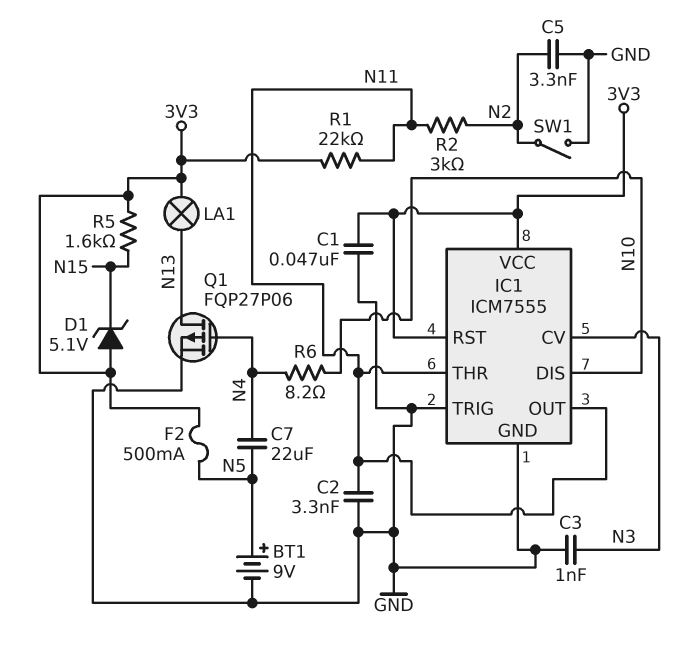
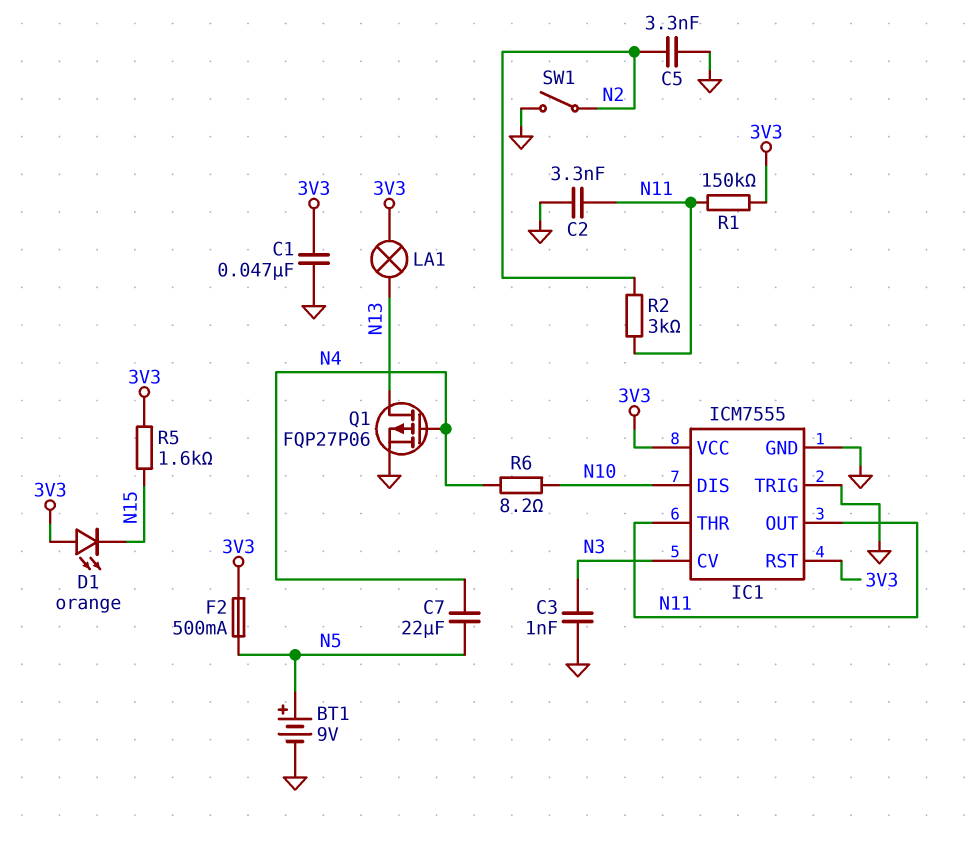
D1: zener 5.1V (A 3V3, K N15) -> LED orange (A 3V3, K N15)
R1: 22k (3V3, N11) -> 150k (3V3, N11)

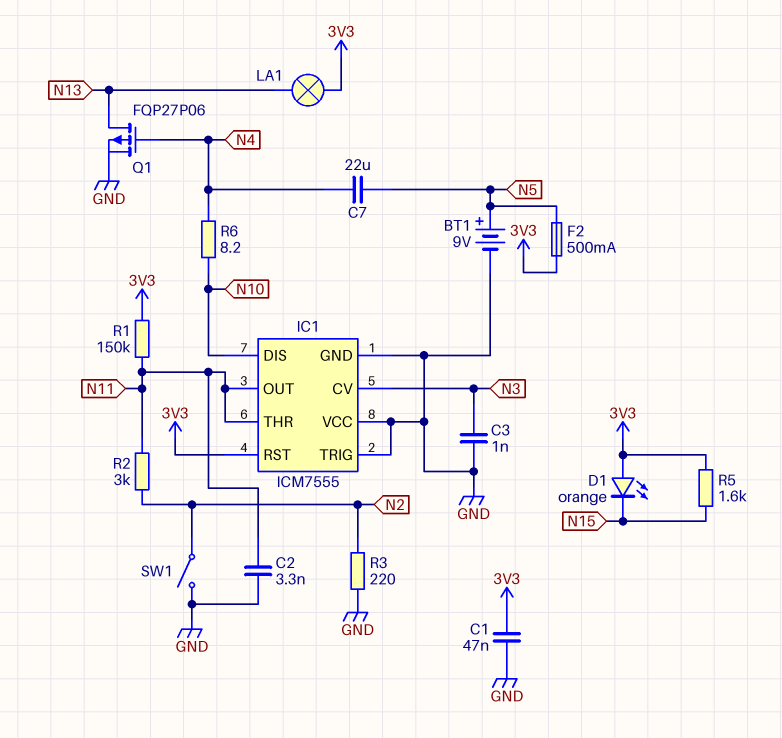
C5: 3.3nF (GND, N2) -> none
IC1 pin VCC: 3V3 -> GND
R3: none -> 220 (GND, N2)

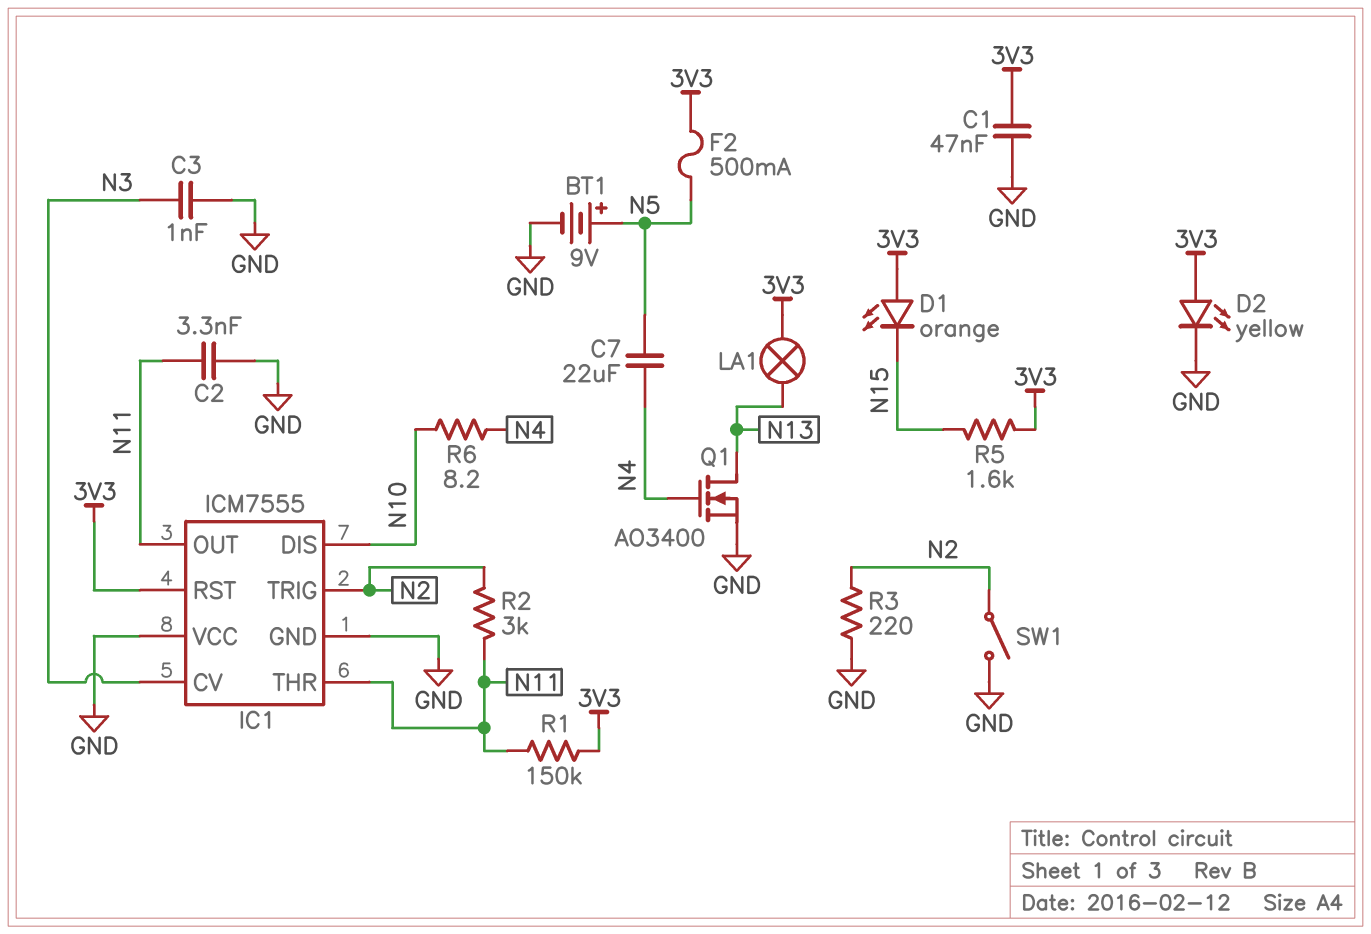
D2: none -> LED yellow (A 3V3, K GND)
IC1 pin TRIG: GND -> N2
Q1: PMOS FQP27P06 (G N4, D N13, S GND) -> NMOS AO3400 (G N4, D N13, S GND)

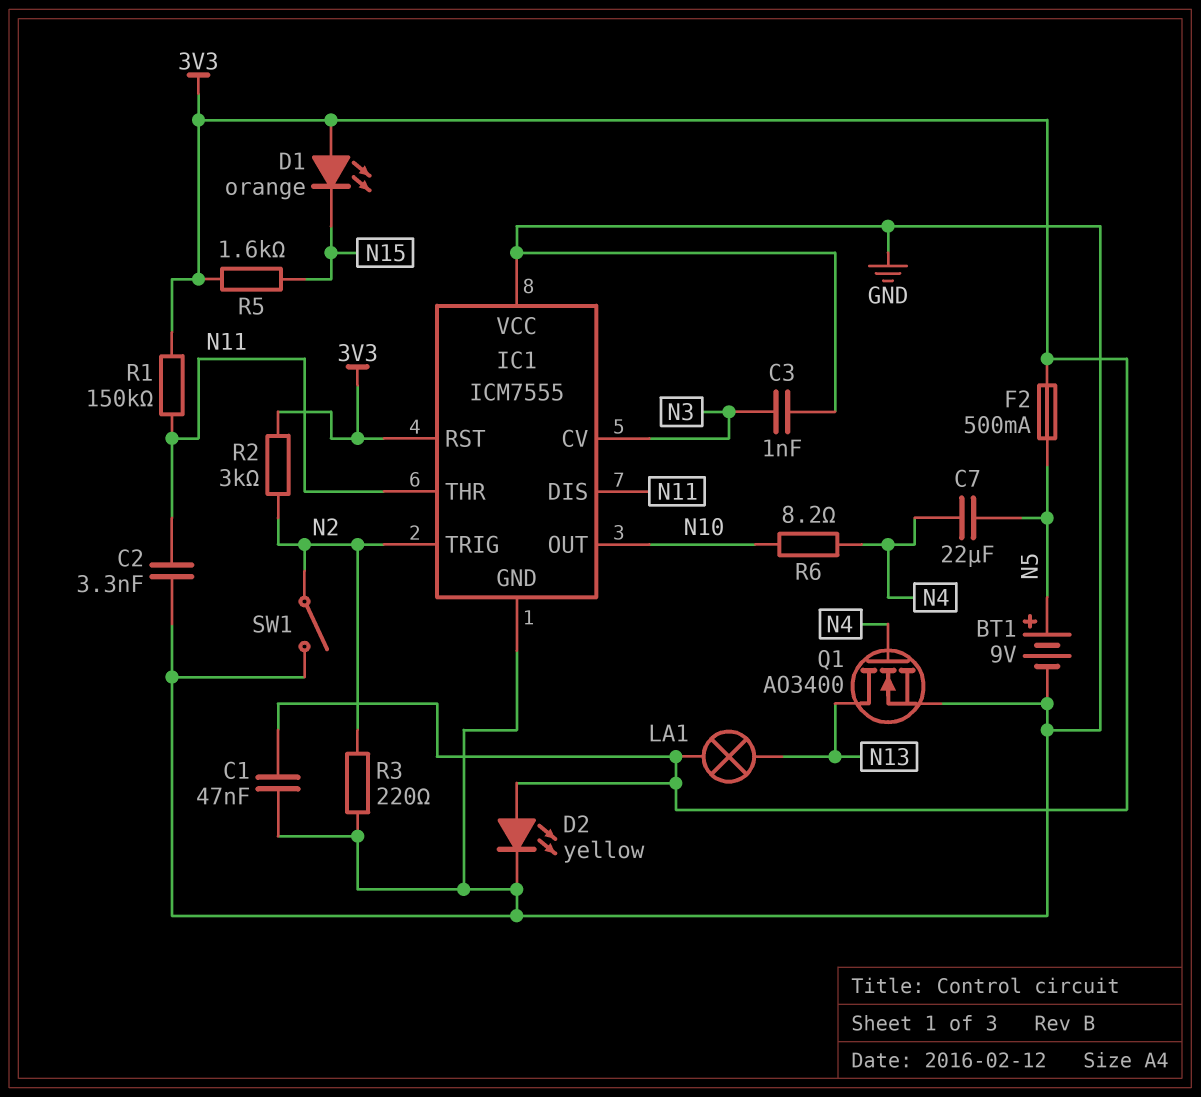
IC1 pin DIS: N10 -> N11
IC1 pin OUT: N11 -> N10
R2: 3k (N2, N11) -> 3k (3V3, N2)

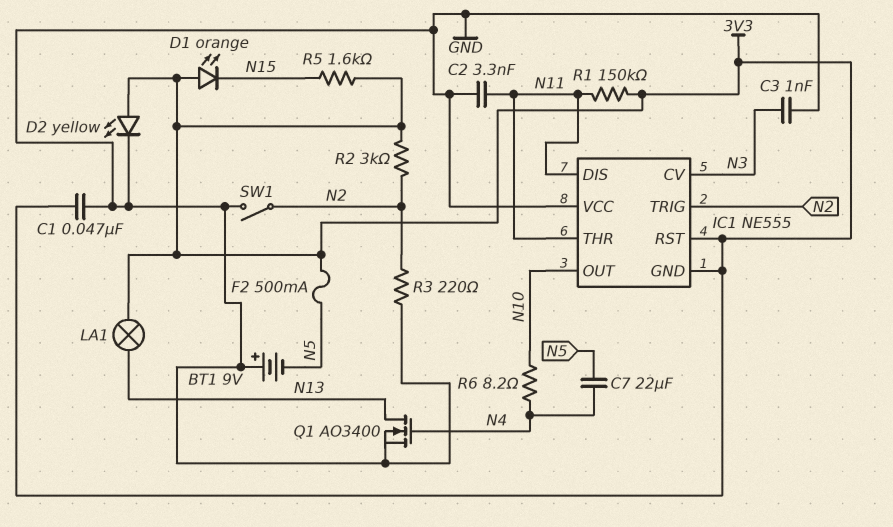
BT1: 9V (plus N5, minus GND) -> 9V (plus GND, minus N5)
IC1: ICM7555 -> NE555
IC1 pin GND: GND -> 3V3

